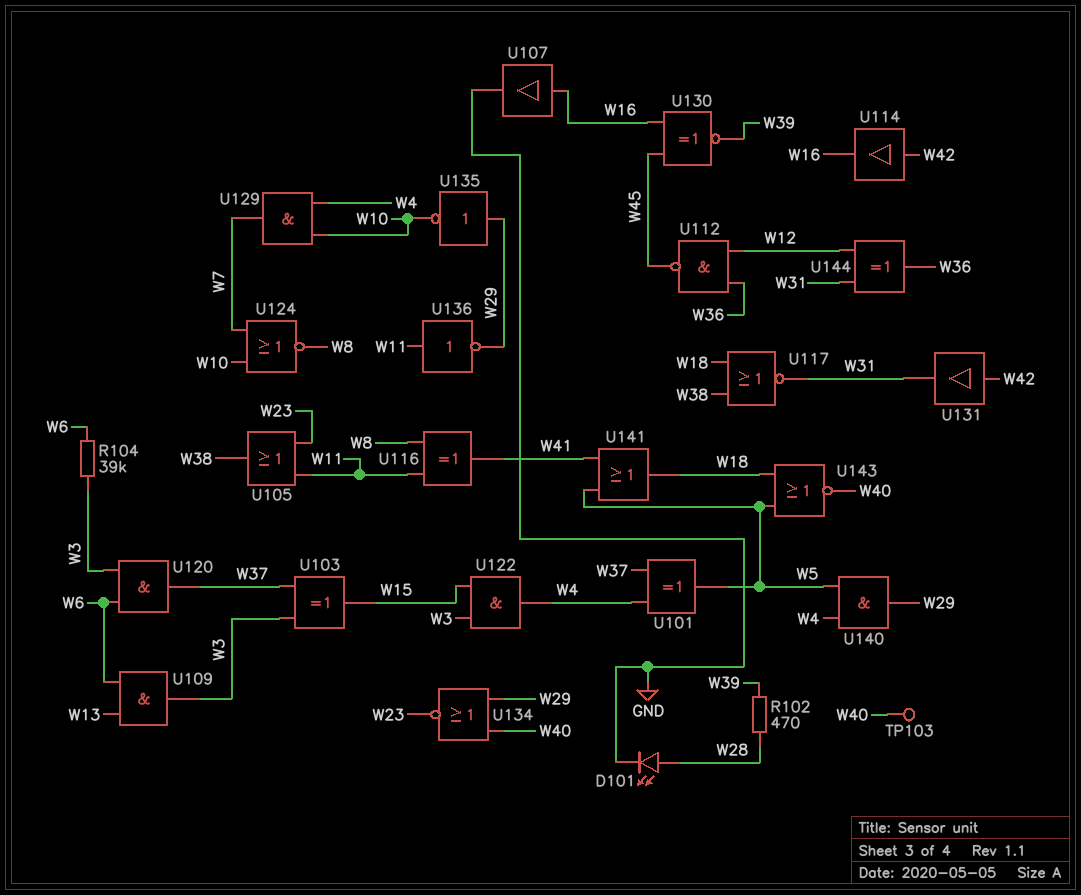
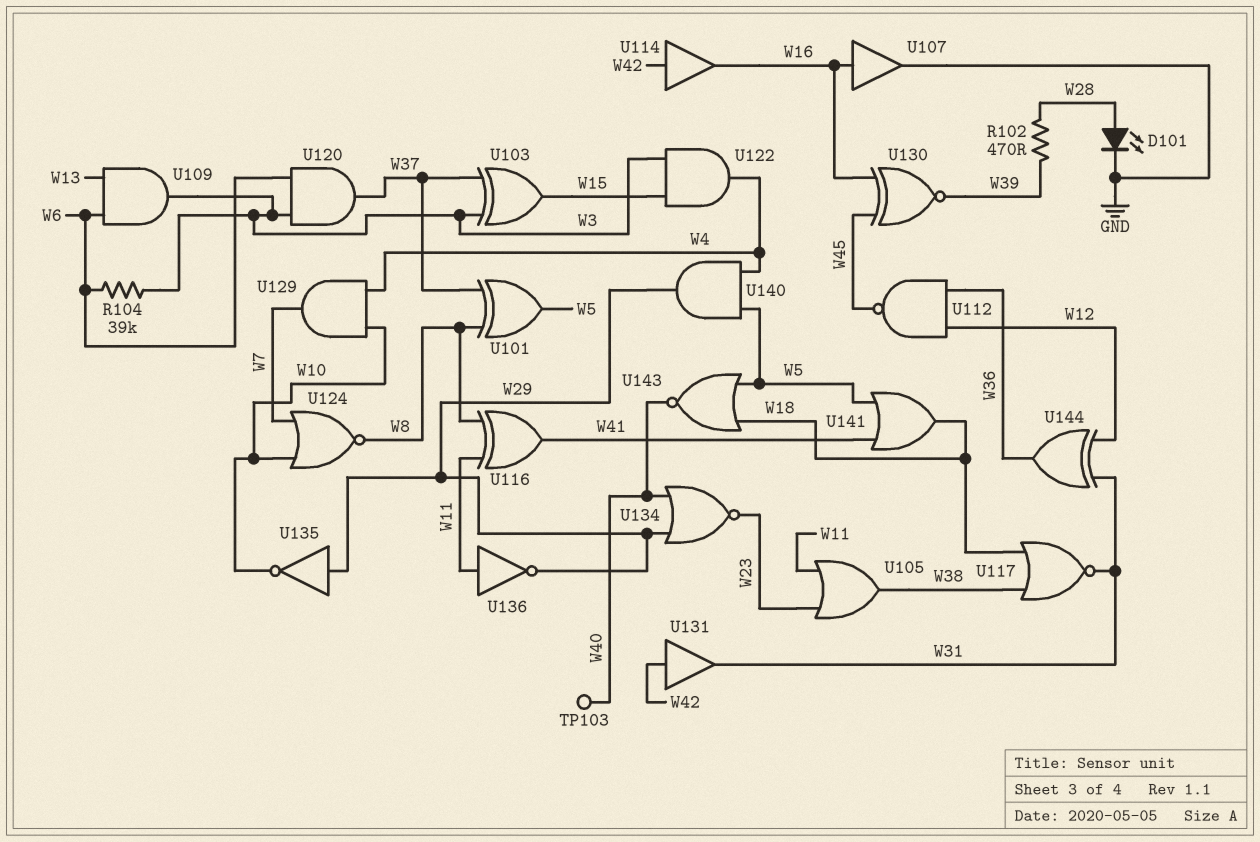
U101: XOR (in W4, in W37, out W5) -> XOR (in W8, in W37, out W5)

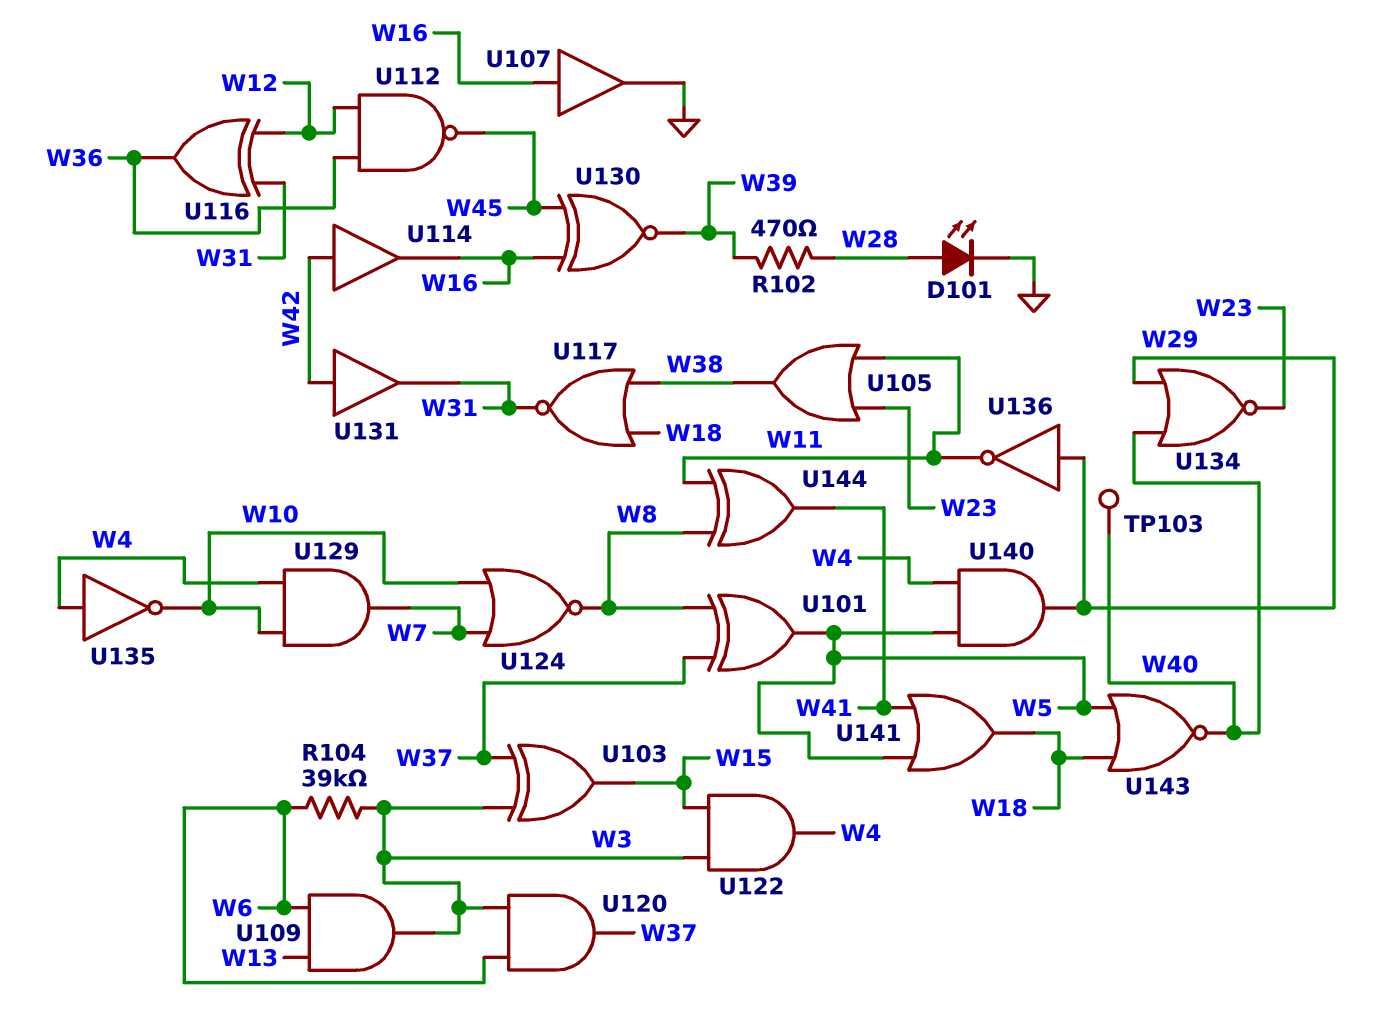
U116: XOR (in W8, in W11, out W41) -> XOR (in W12, in W31, out W36)
U135: NOT (in W29, out W10) -> NOT (in W4, out W10)
U136: NOT (in W11, out W29) -> NOT (in W29, out W11)
U144: XOR (in W12, in W31, out W36) -> XOR (in W8, in W11, out W41)

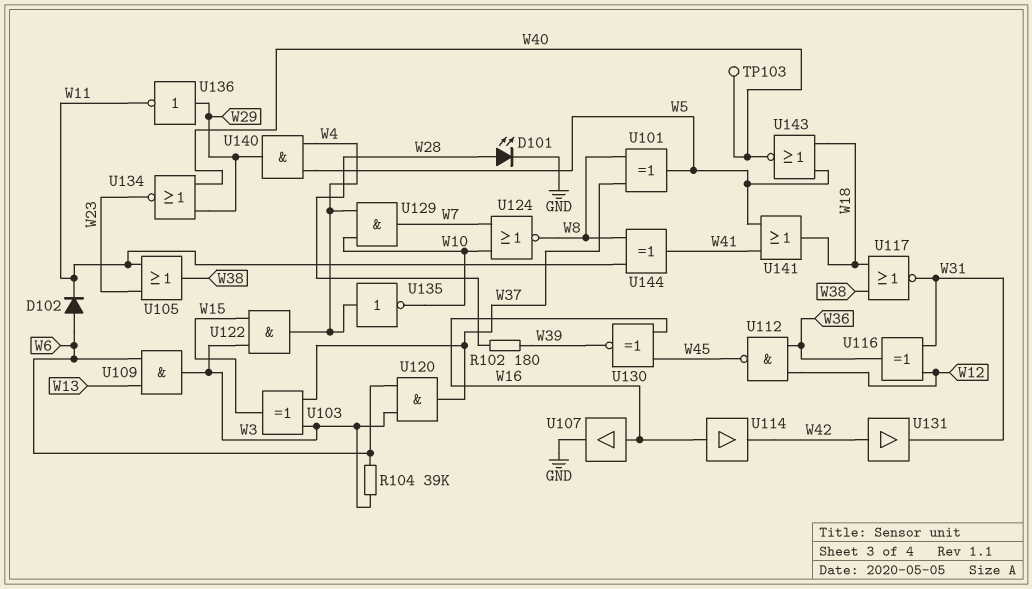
D102: none -> diode (A W6, K W11)
R102: 470 (W28, W39) -> 180 (W28, W39)
U114: buffer (in W42, out W16) -> buffer (in W16, out W42)

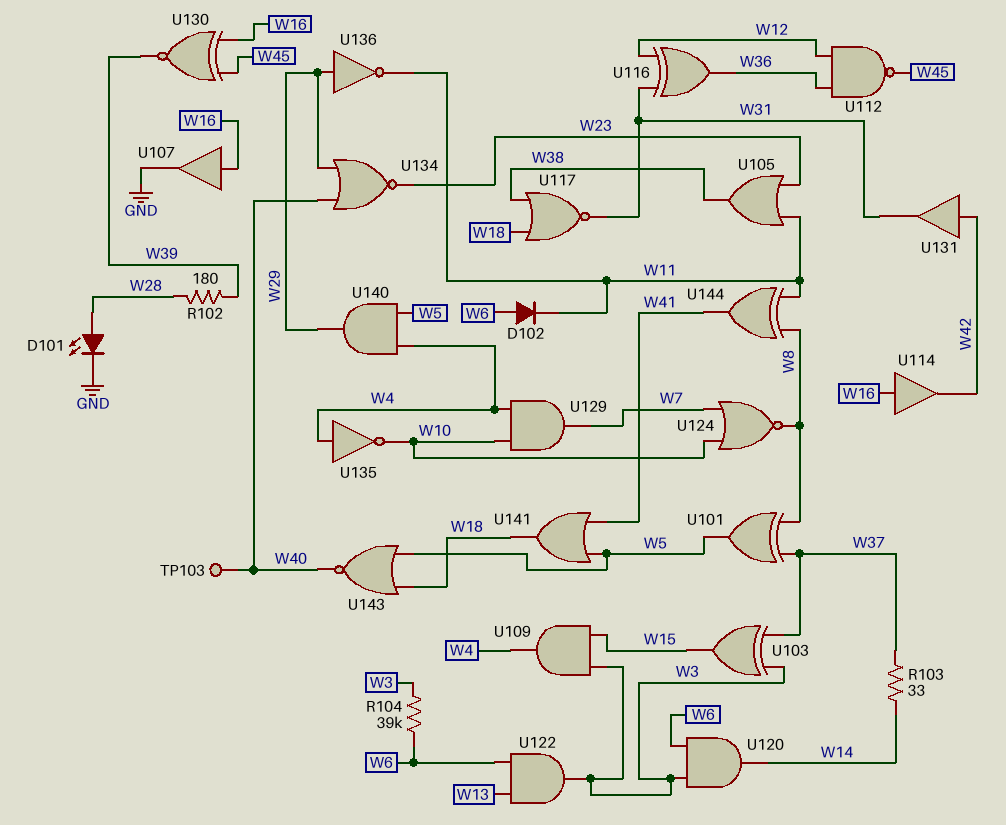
R103: none -> 33 (W14, W37)
U109: AND (in W6, in W13, out W3) -> AND (in W3, in W15, out W4)
U120: AND (in W3, in W6, out W37) -> AND (in W3, in W6, out W14)
U122: AND (in W3, in W15, out W4) -> AND (in W6, in W13, out W3)

